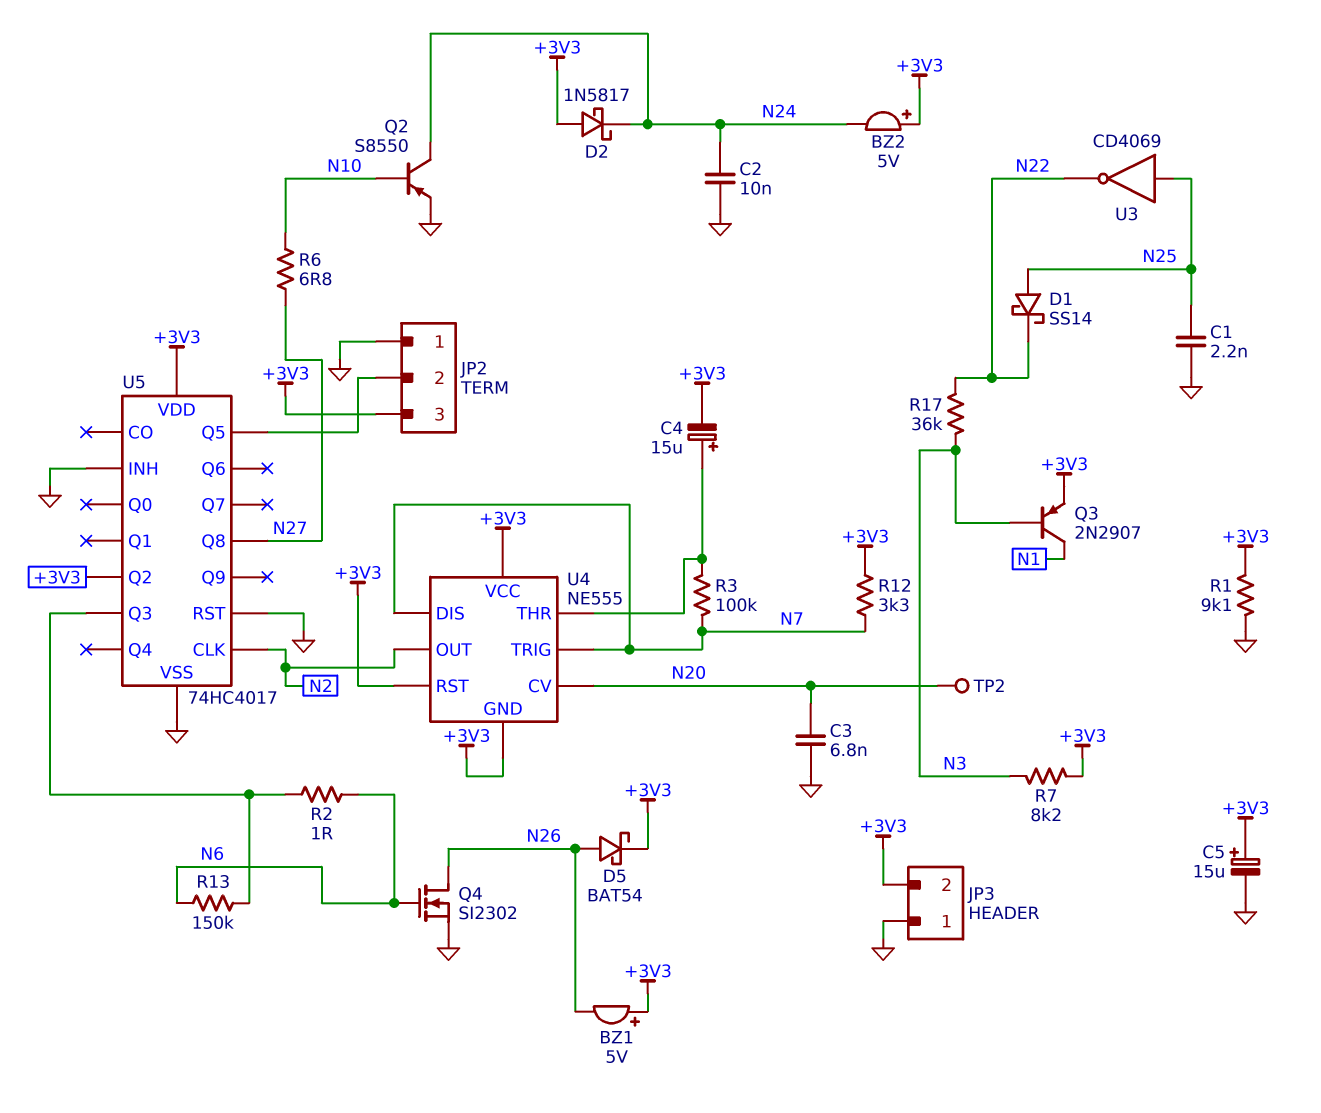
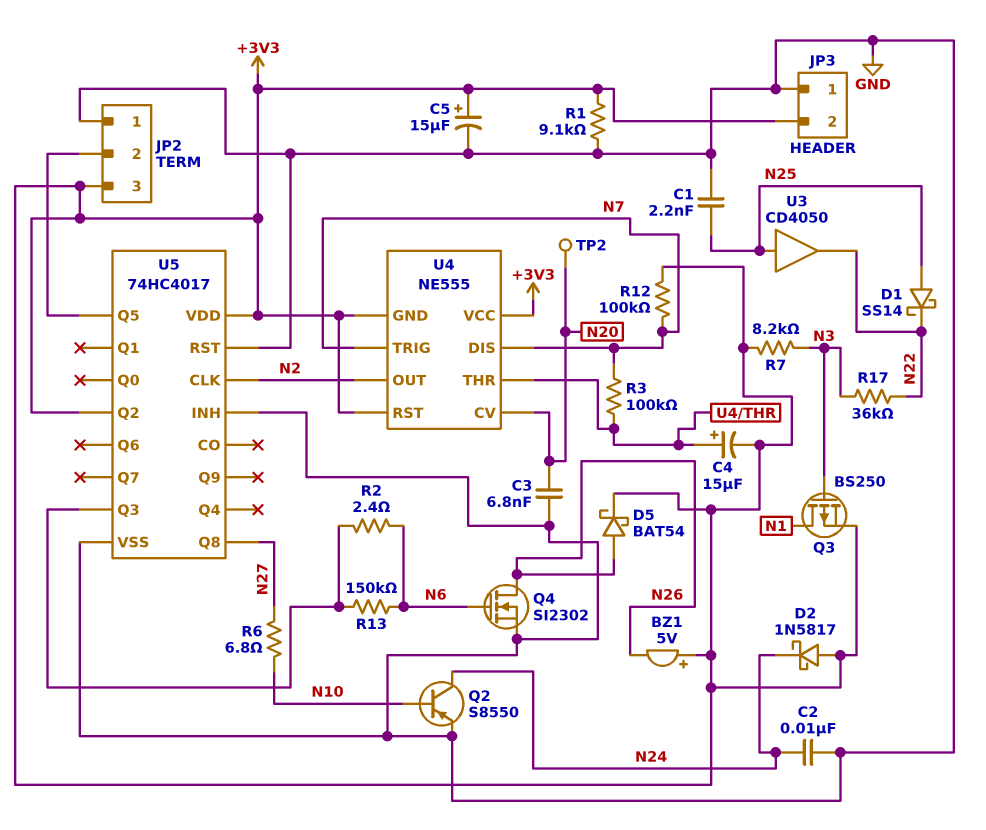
BZ2: buzzer 5V (plus +3V3, minus N24) -> none
Q3: PNP 2N2907 (B N3, C N1, E +3V3) -> PMOS BS250 (G N3, D N1, S +3V3)
R2: 1 (N6, U5/Q3) -> 2.4 (N6, U5/Q3)
R12: 3.3k (+3V3, N7) -> 100k (+3V3, N7)
U3: NOT CD4069 (in N25, out N22) -> buffer CD4050 (in N25, out N22)

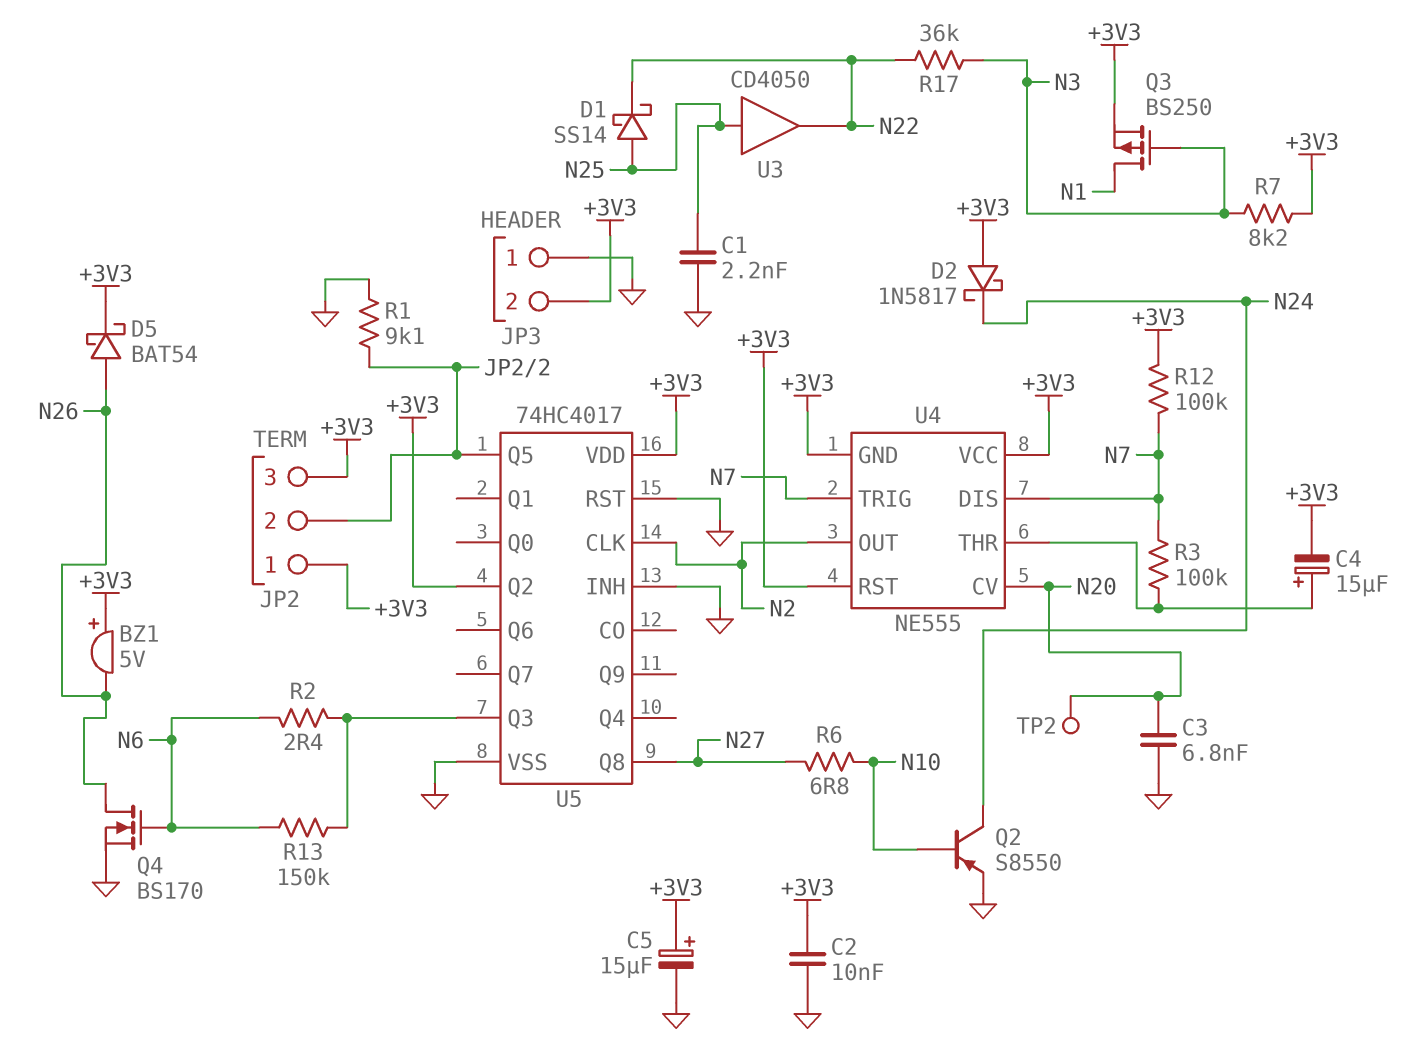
C2: 10nF (GND, N24) -> 10nF (+3V3, GND)
JP2 pin 1: GND -> +3V3
Q4: NMOS SI2302 (G N6, D N26, S GND) -> NMOS BS170 (G N6, D N26, S GND)
R1: 9.1k (+3V3, GND) -> 9.1k (GND, JP2/2)

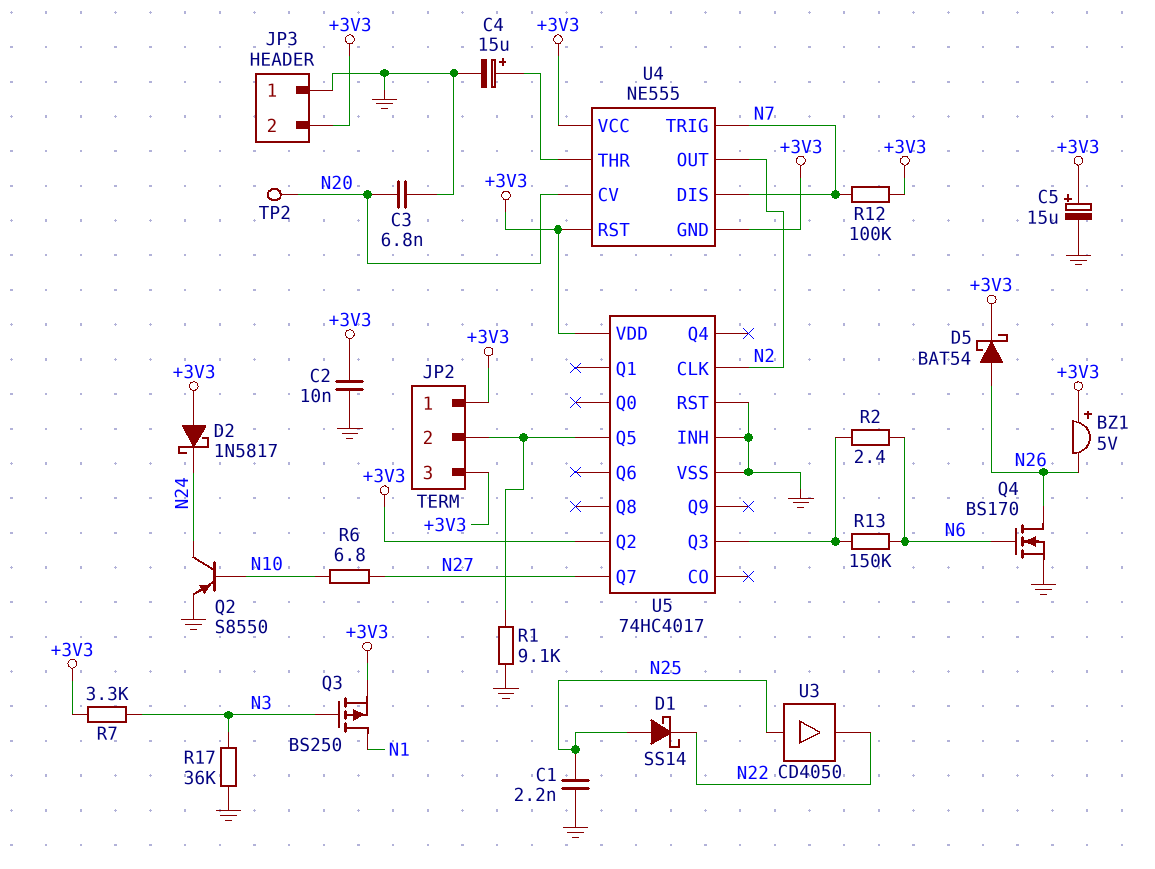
C4: 15uF (plus U4/THR, minus +3V3) -> 15uF (plus U4/THR, minus GND)
R3: 100k (N7, U4/THR) -> none
R7: 8.2k (+3V3, N3) -> 3.3k (+3V3, N3)
R17: 36k (N3, N22) -> 36k (GND, N3)
U5 pin Q7: none -> N27
U5 pin Q8: N27 -> none

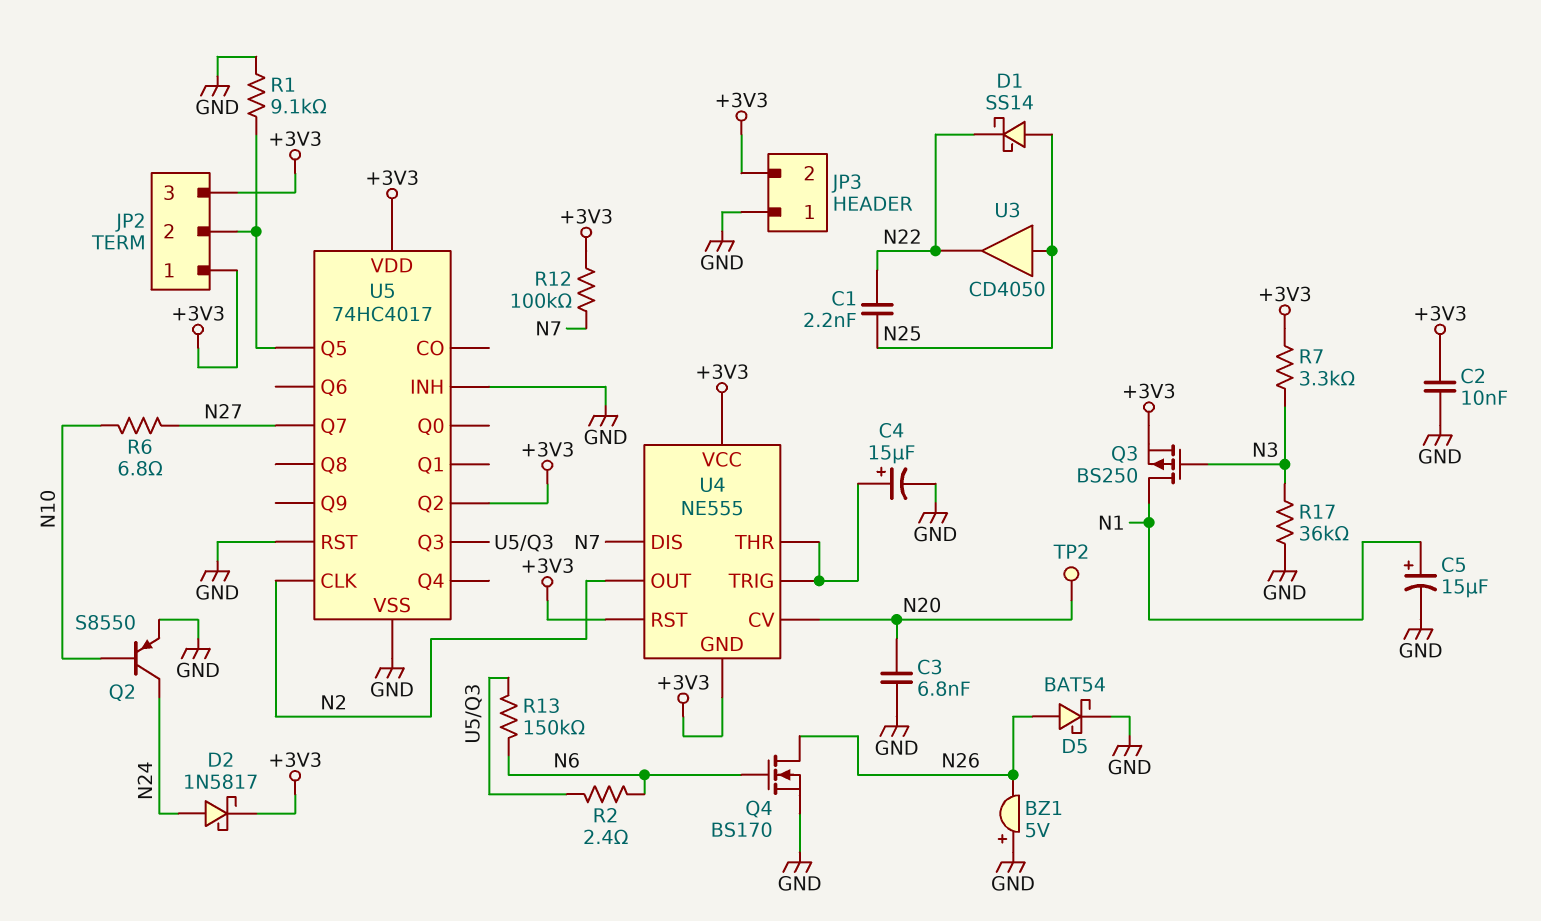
BZ1: buzzer 5V (plus +3V3, minus N26) -> buzzer 5V (plus GND, minus N26)
C1: 2.2nF (GND, N25) -> 2.2nF (N22, N25)
C5: 15uF (plus +3V3, minus GND) -> 15uF (plus N1, minus GND)
D2: schottky 1N5817 (A +3V3, K N24) -> schottky 1N5817 (A N24, K +3V3)
D5: schottky BAT54 (A N26, K +3V3) -> schottky BAT54 (A N26, K GND)
U4 pin TRIG: N7 -> U4/THR

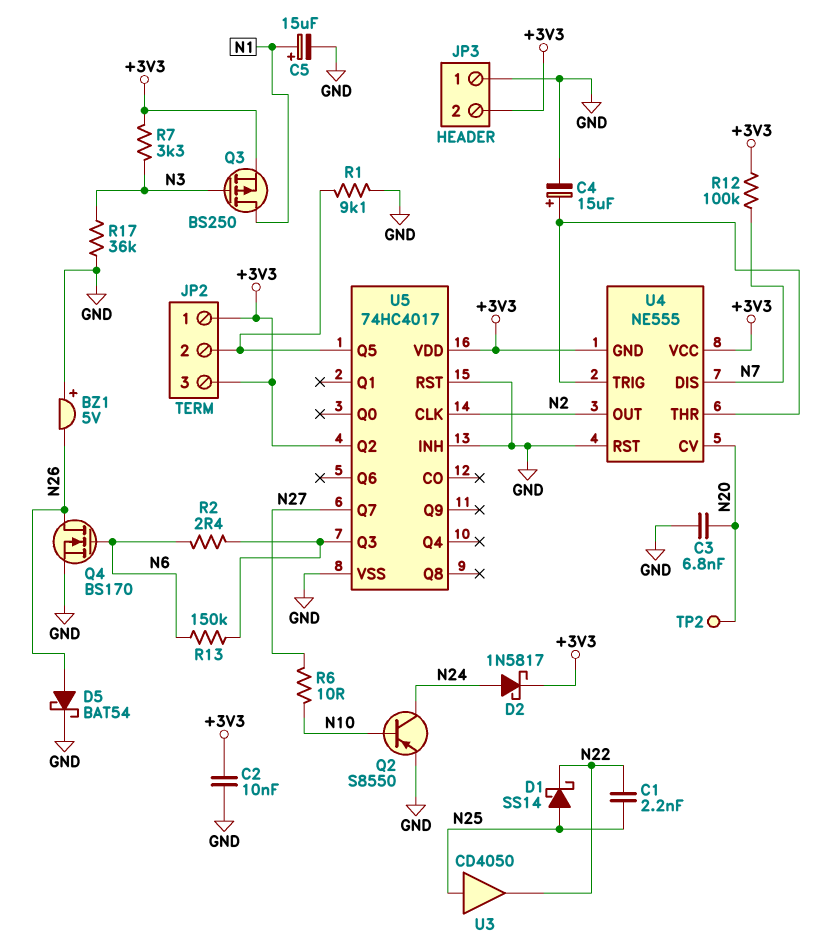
R6: 6.8 (N10, N27) -> 10 (N10, N27)
U4 pin RST: +3V3 -> GND

